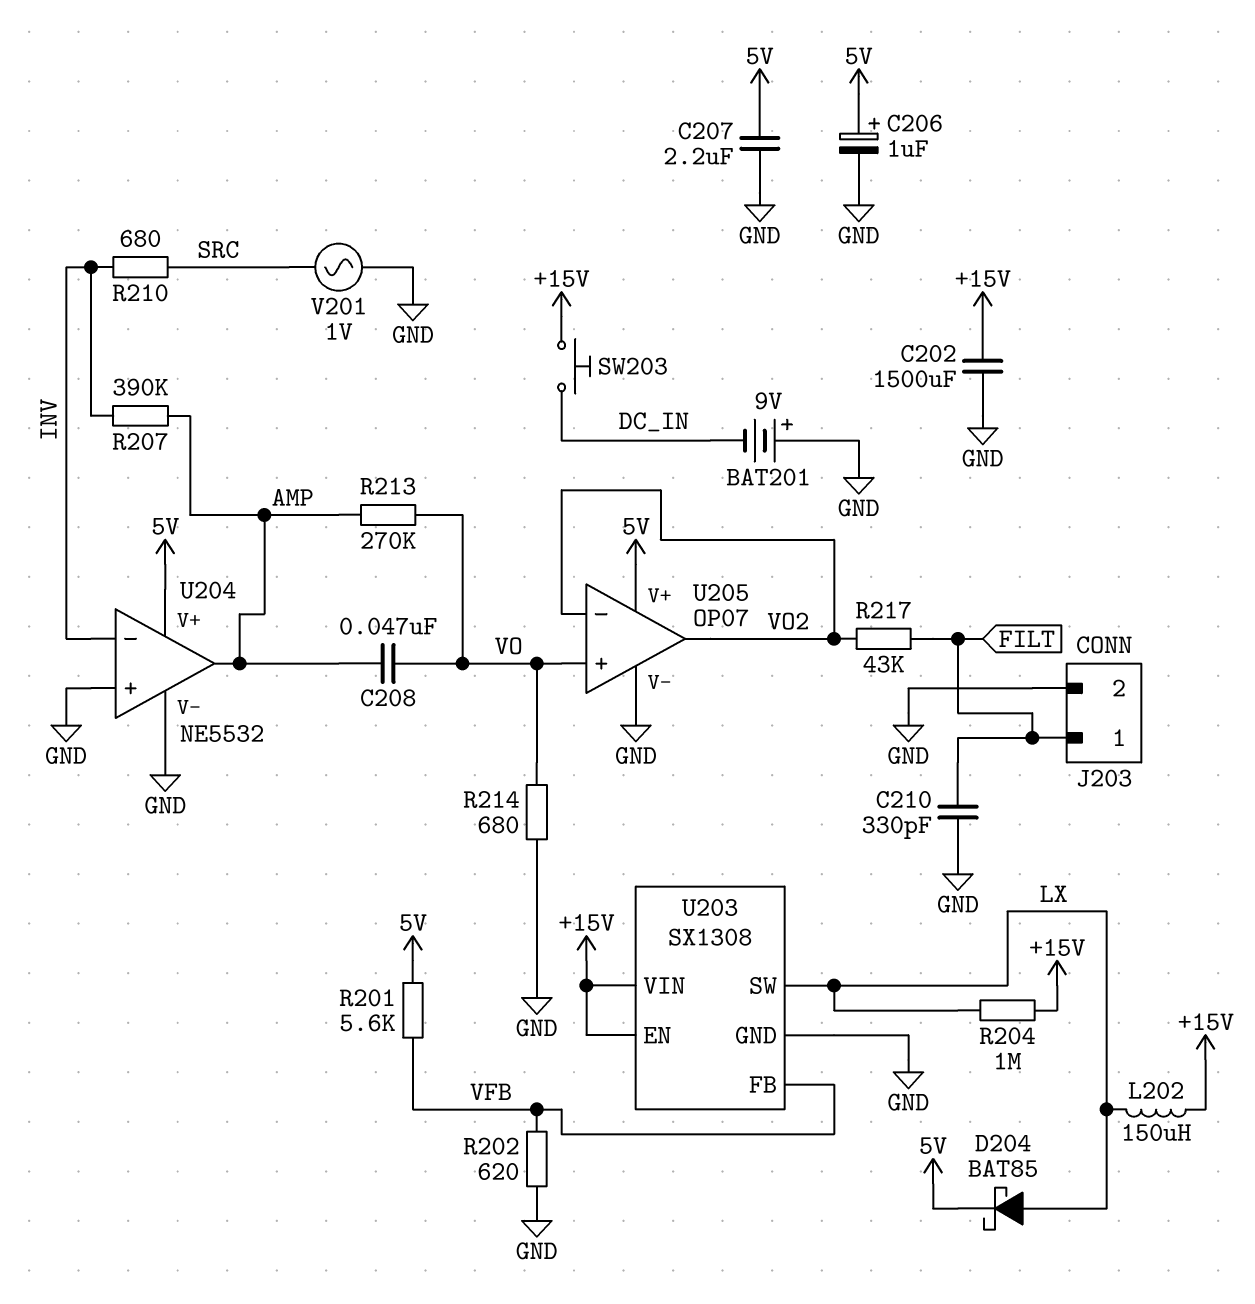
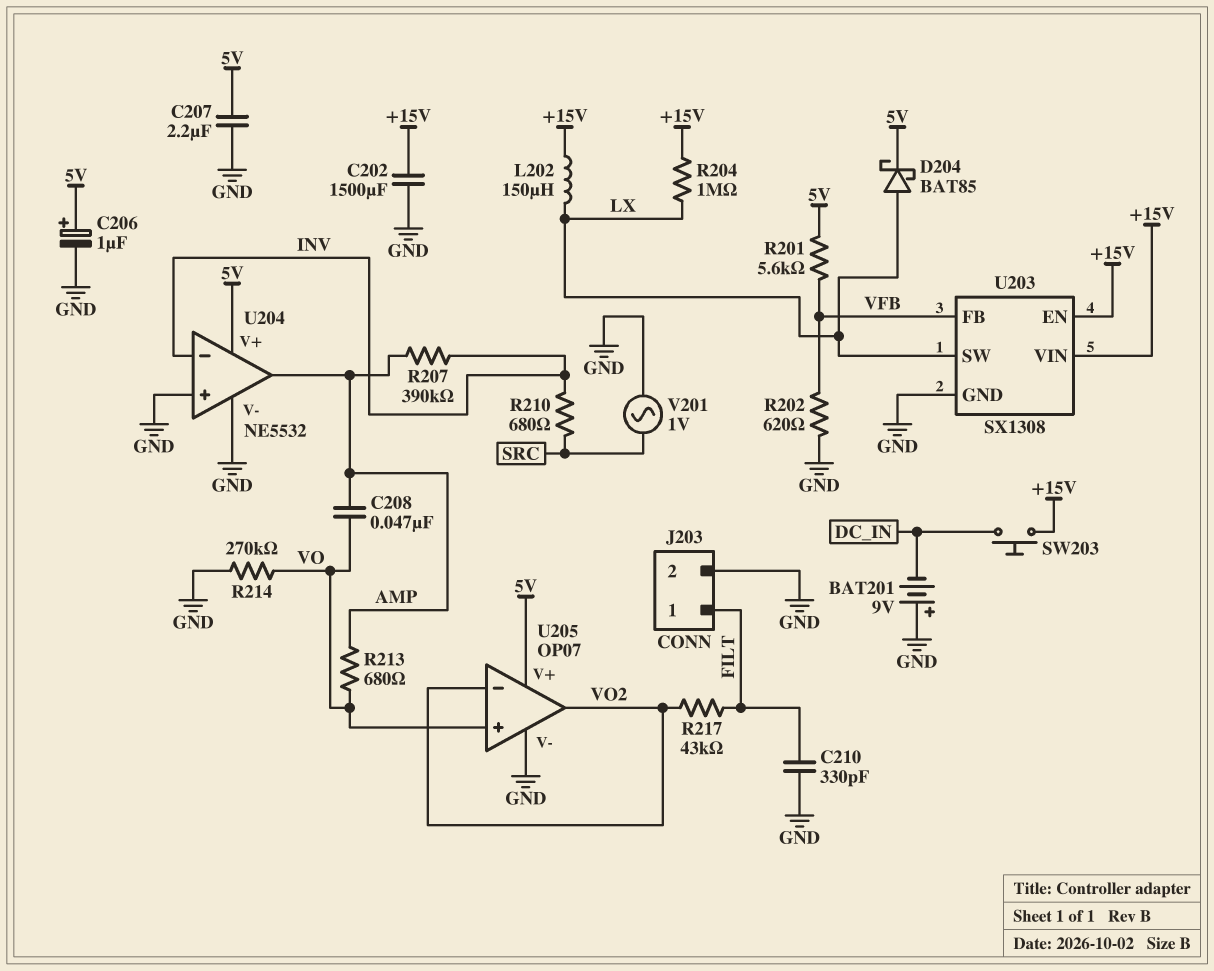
R213: 270k (AMP, VO) -> 680 (AMP, VO)
R214: 680 (GND, VO) -> 270k (GND, VO)

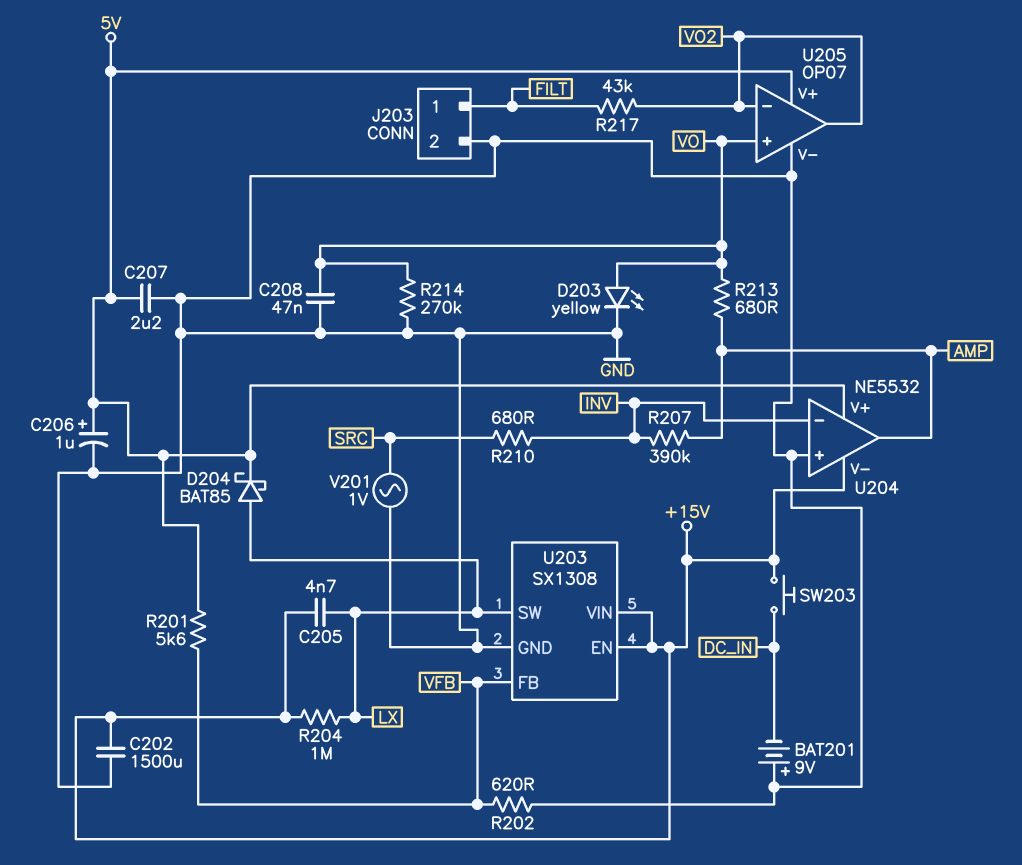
C205: none -> 4.7nF (+15V, LX)
C208: 47nF (AMP, VO) -> 47nF (GND, VO)
C210: 330pF (FILT, GND) -> none
D203: none -> LED yellow (A VO, K GND)
L202: 150uH (+15V, LX) -> none
U204 pin V-: GND -> +15V

